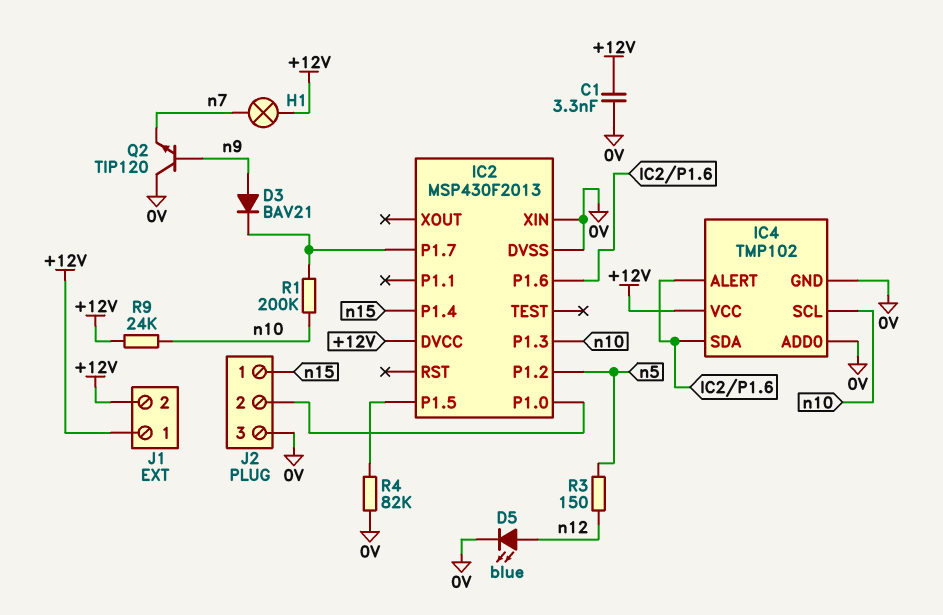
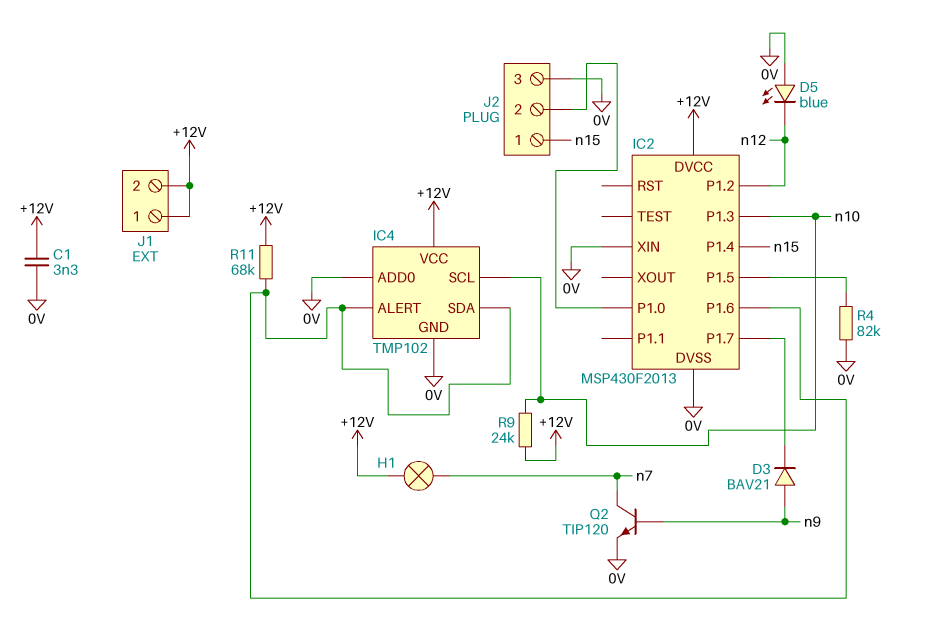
D5: LED blue (A n12, K 0V) -> LED blue (A 0V, K n12)
IC2 pin P1.2: n5 -> n12
Q2: NPN TIP120 (B n9, C 0V, E n7) -> NPN TIP120 (B n9, C n7, E 0V)
R1: 200k (IC2/P1.7, n10) -> none
R3: 150 (n5, n12) -> none
R11: none -> 68k (+12V, IC2/P1.6)

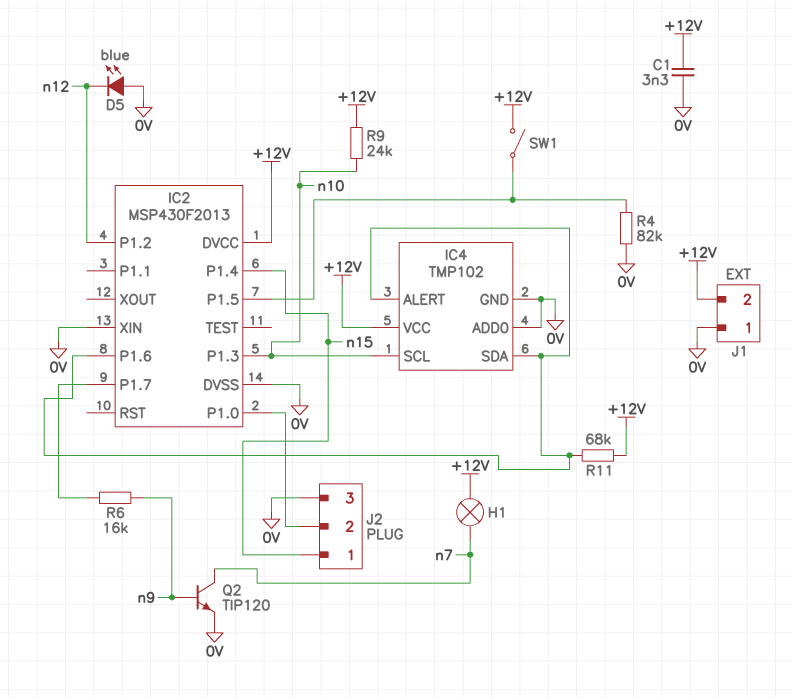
D3: diode BAV21 (A n9, K IC2/P1.7) -> none
J1 pin 1: +12V -> 0V
R6: none -> 16k (IC2/P1.7, n9)
SW1: none -> switch (+12V, IC2/P1.5)

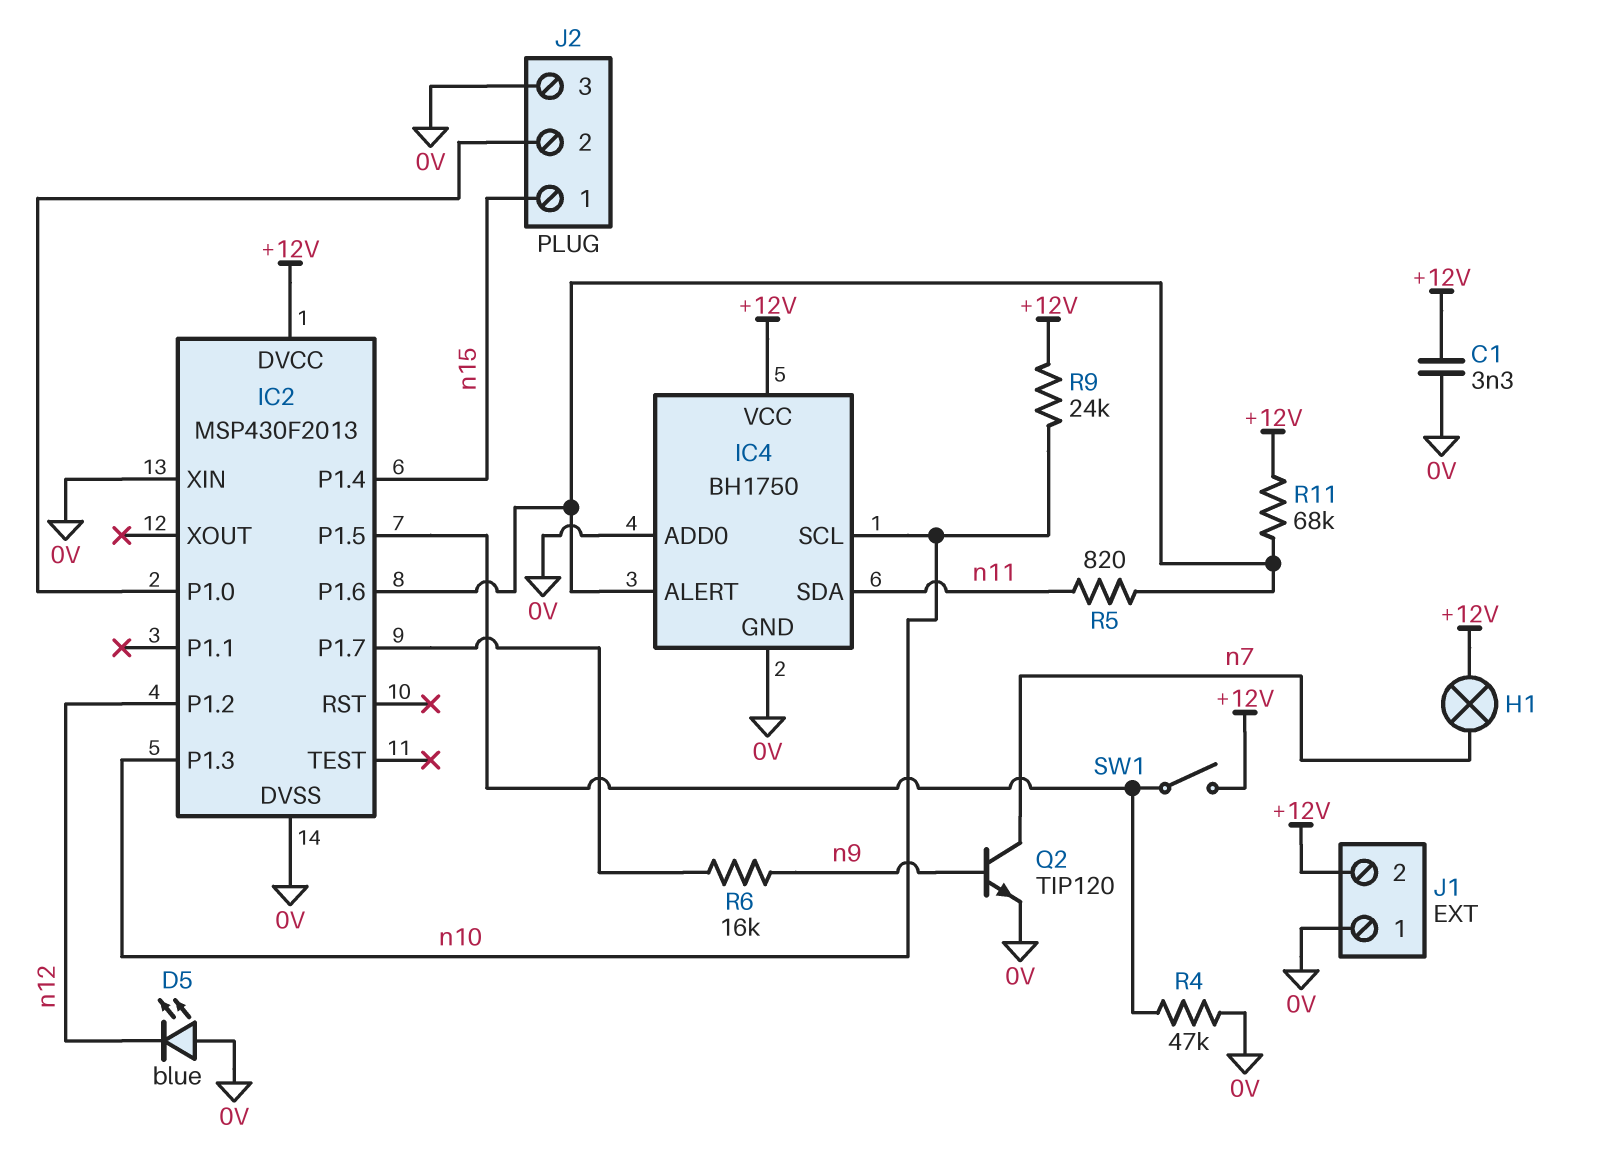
IC4: TMP102 -> BH1750
IC4 pin SDA: IC2/P1.6 -> n11
R4: 82k (0V, IC2/P1.5) -> 47k (0V, IC2/P1.5)
R5: none -> 820 (IC2/P1.6, n11)

